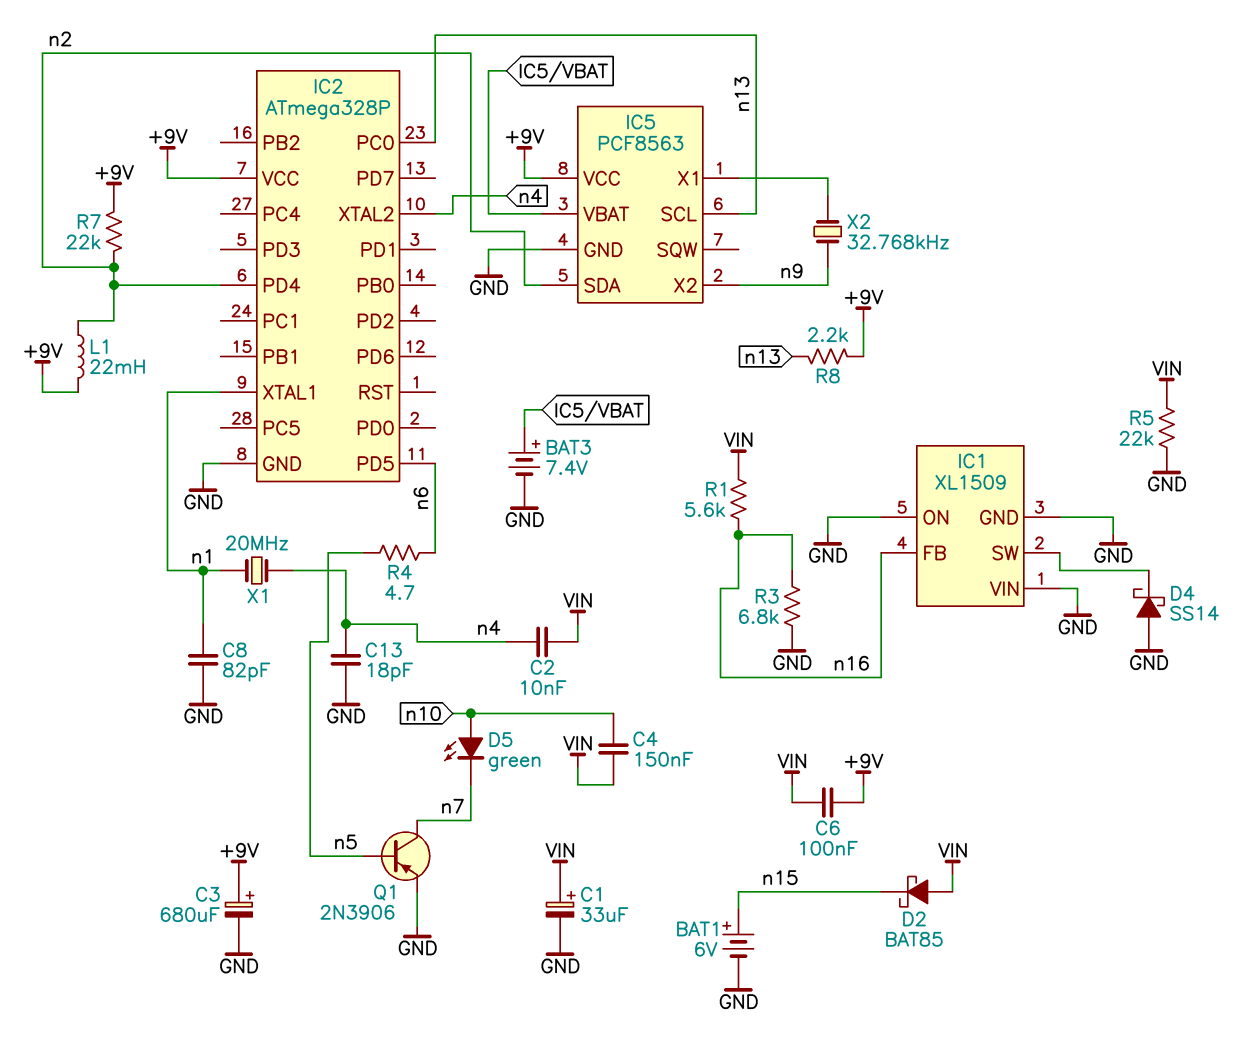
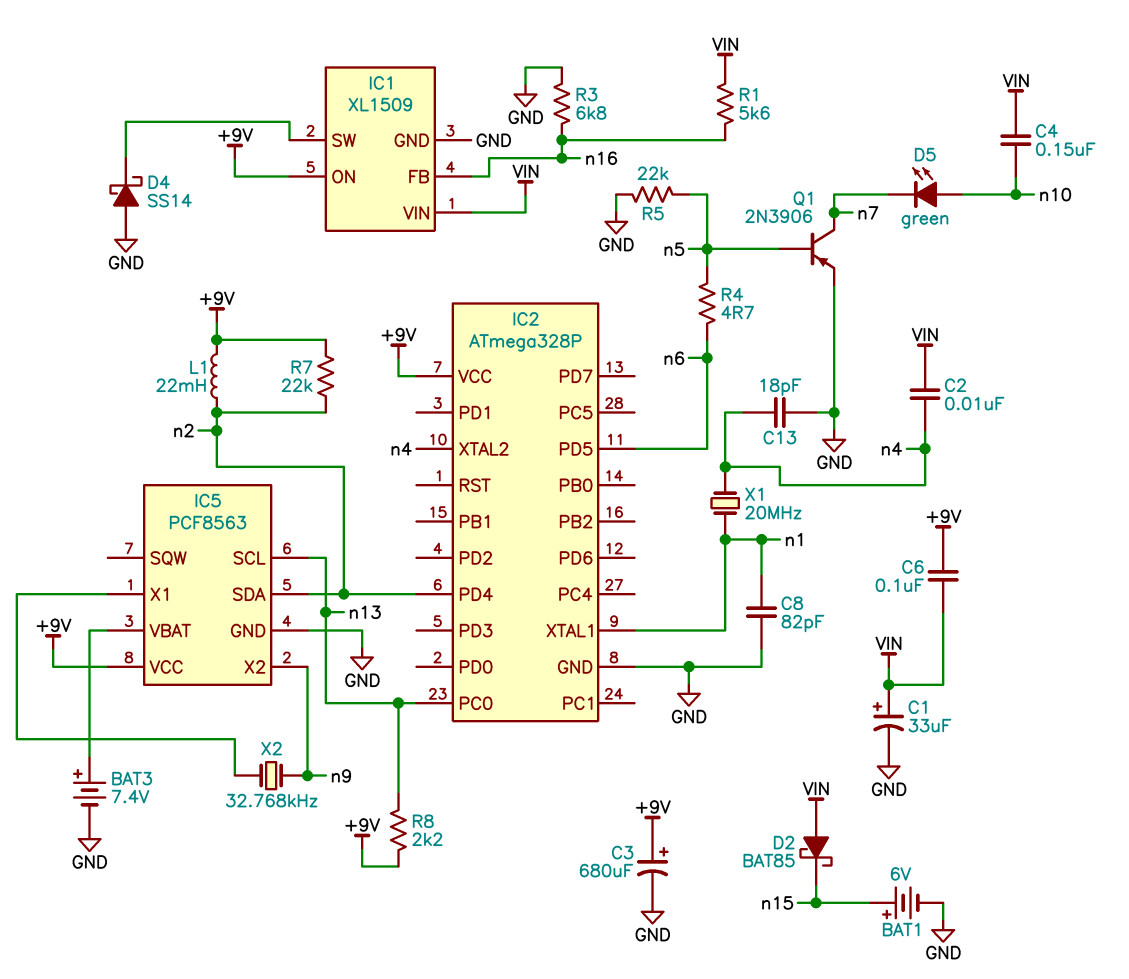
IC1 pin ON: GND -> +9V
IC1 pin VIN: GND -> VIN
R5: 22k (GND, VIN) -> 22k (GND, n5)

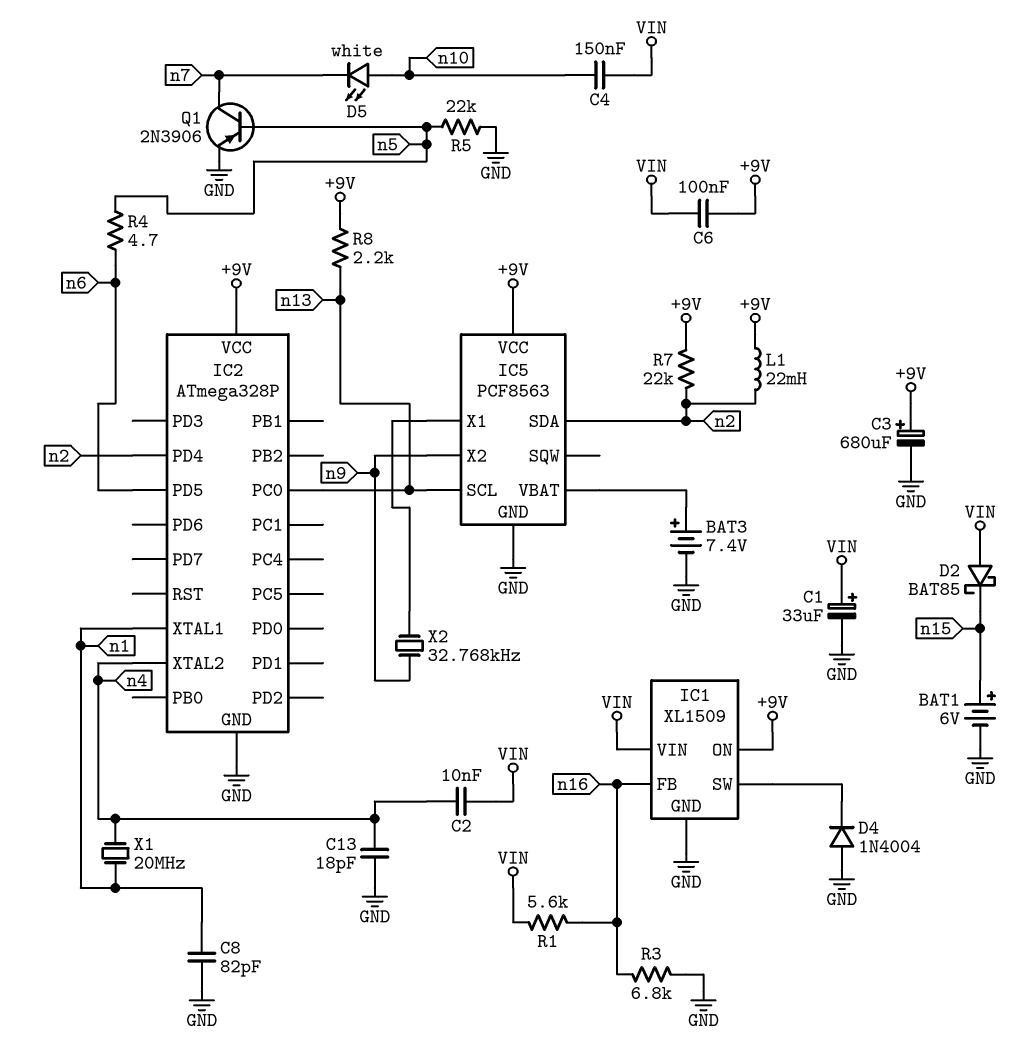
D4: schottky SS14 (A GND, K IC1/SW) -> diode 1N4004 (A GND, K IC1/SW)
D5: LED green (A n10, K n7) -> LED white (A n10, K n7)

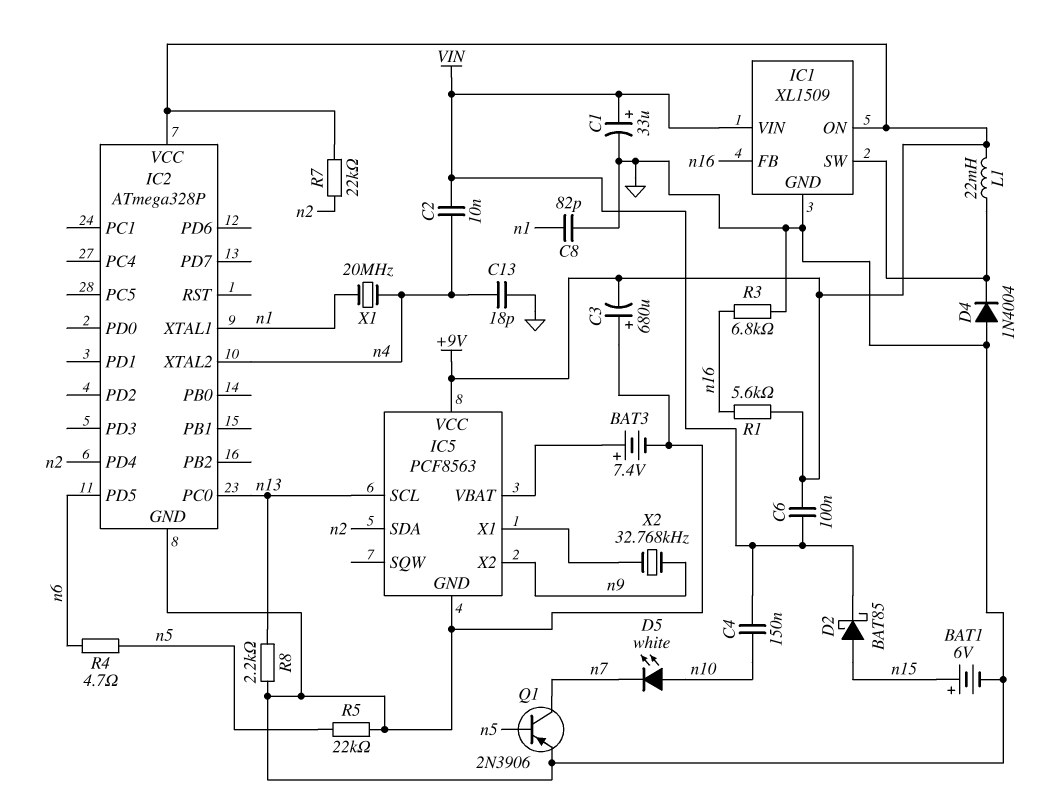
C3: 680uF (plus +9V, minus GND) -> 680uF (plus GND, minus +9V)
D2: schottky BAT85 (A VIN, K n15) -> schottky BAT85 (A n15, K VIN)
L1: 22mH (+9V, n2) -> 22mH (+9V, IC1/SW)
R1: 5.6k (VIN, n16) -> 5.6k (+9V, n16)
R8: 2.2k (+9V, n13) -> 2.2k (GND, n13)

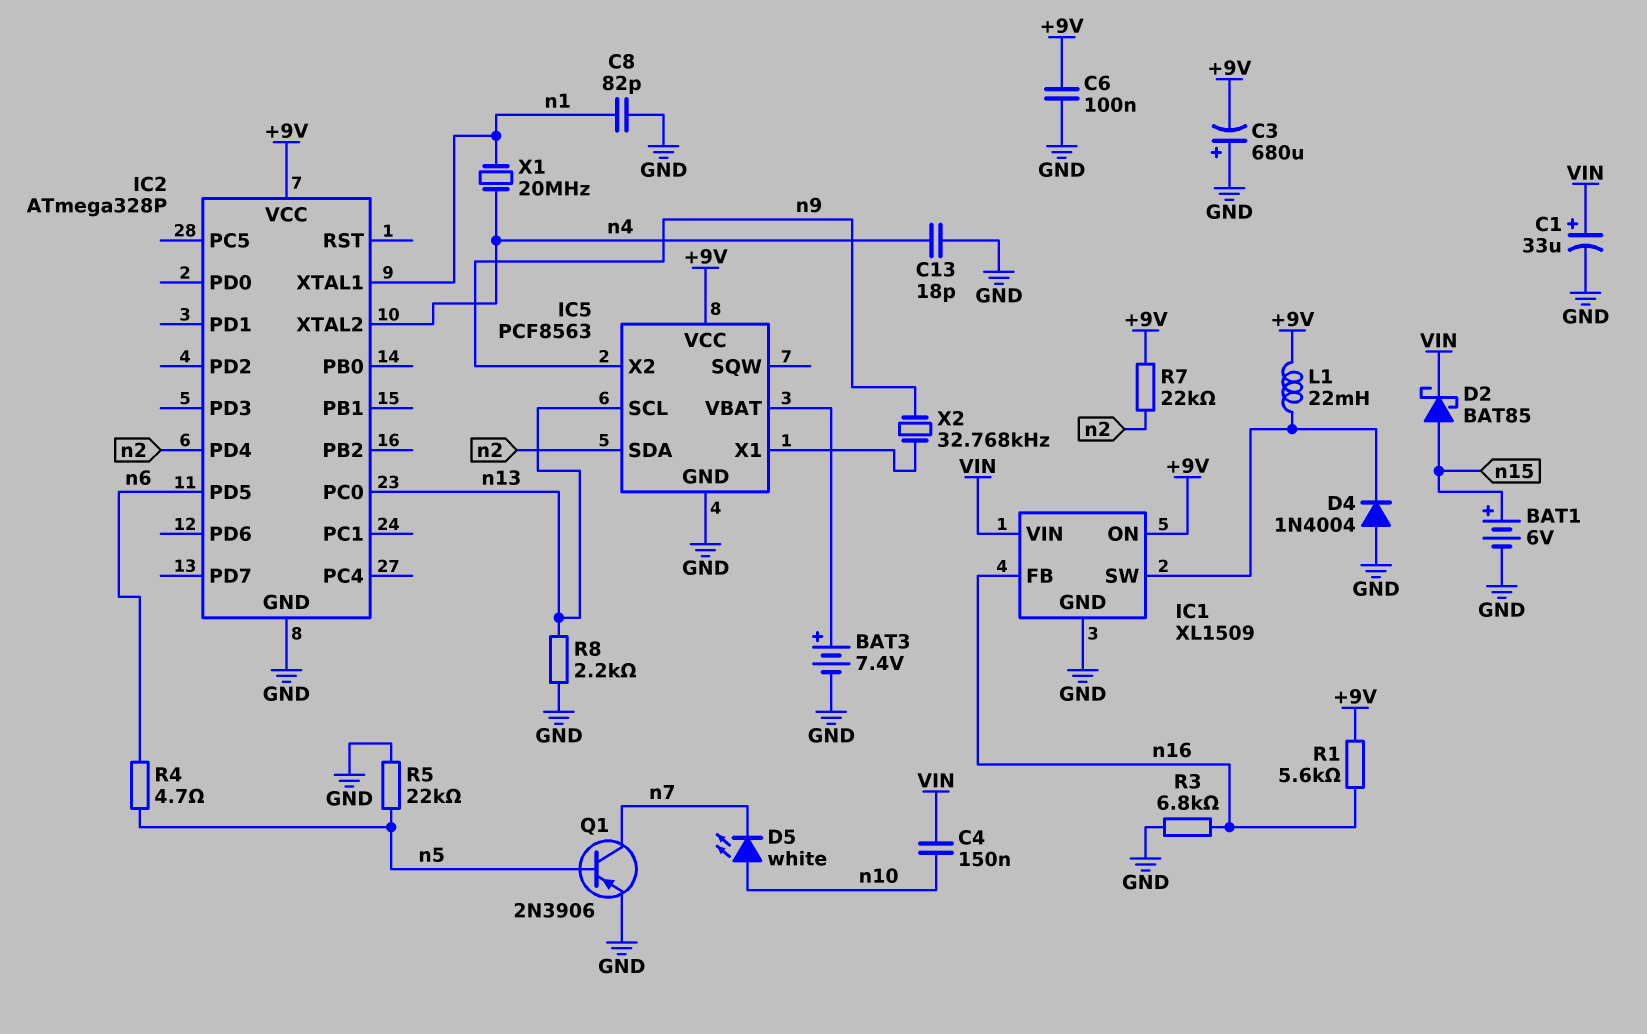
C2: 10nF (VIN, n4) -> none
C6: 100nF (+9V, VIN) -> 100nF (+9V, GND)

